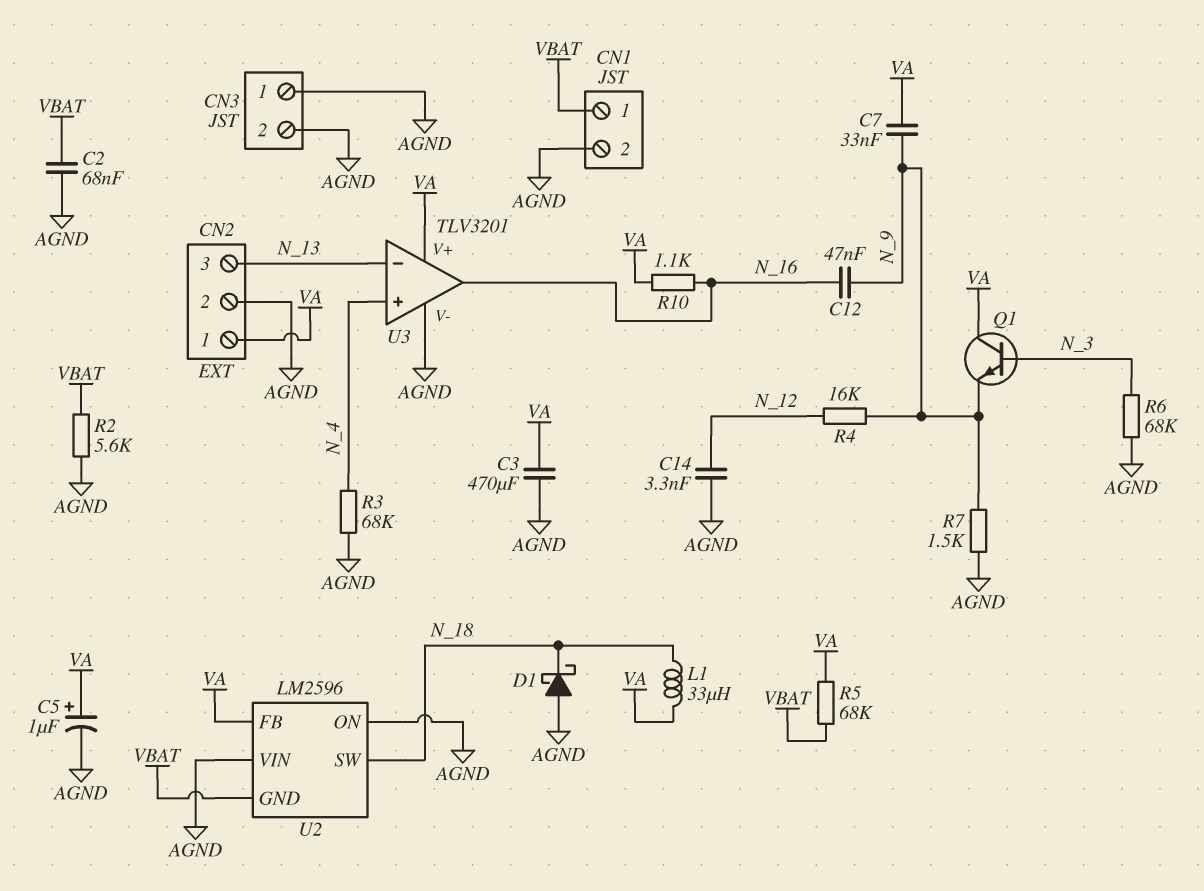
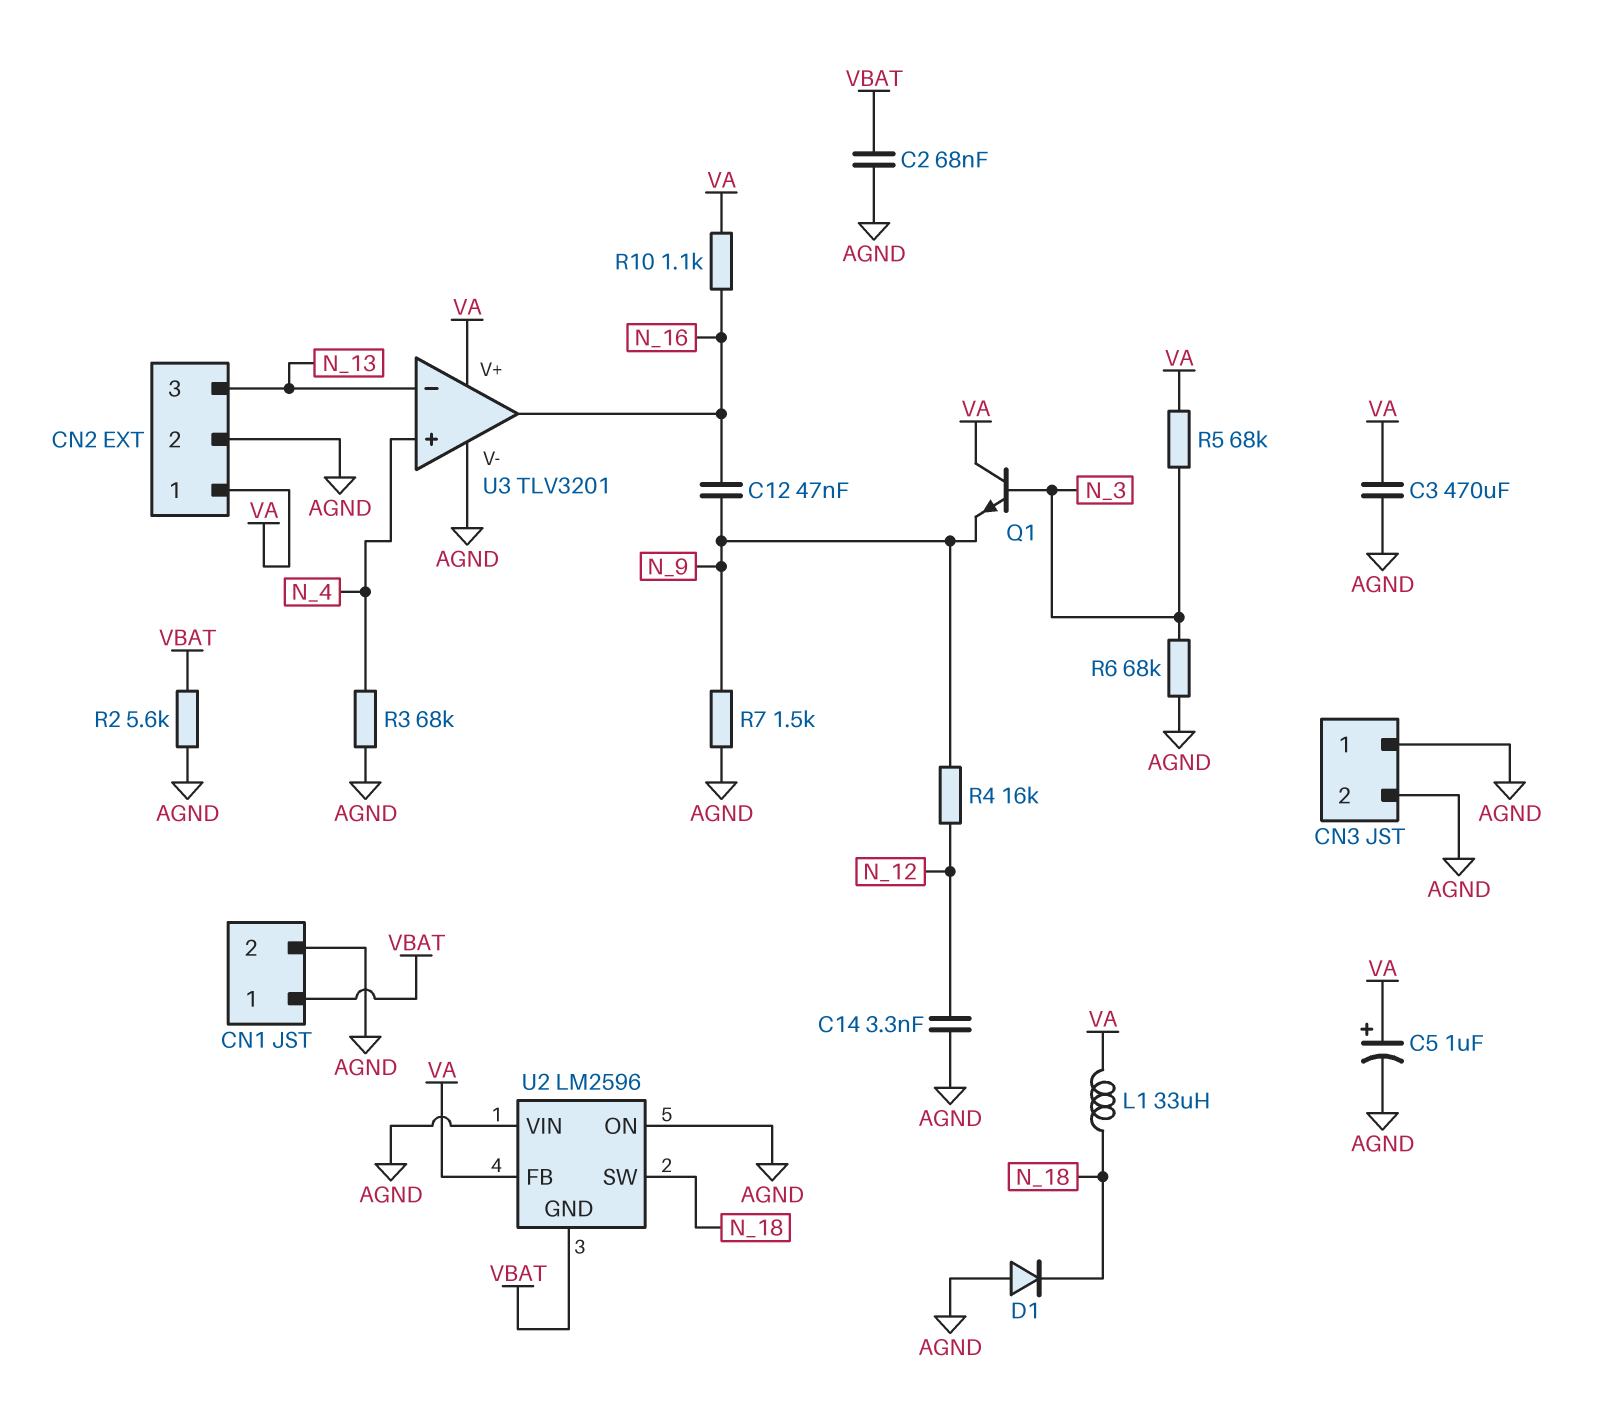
C7: 33nF (N_9, VA) -> none
D1: schottky (A AGND, K N_18) -> diode (A AGND, K N_18)
R5: 68k (VA, VBAT) -> 68k (N_3, VA)

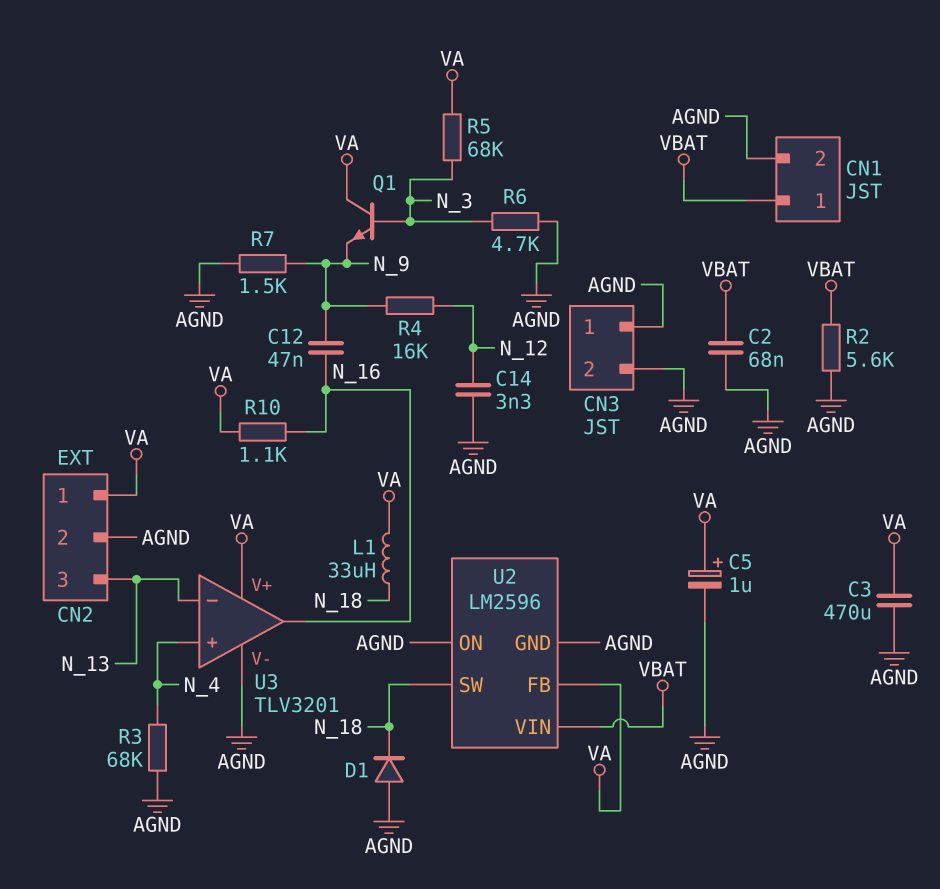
R6: 68k (AGND, N_3) -> 4.7k (AGND, N_3)
U2 pin GND: VBAT -> AGND
U2 pin VIN: AGND -> VBAT

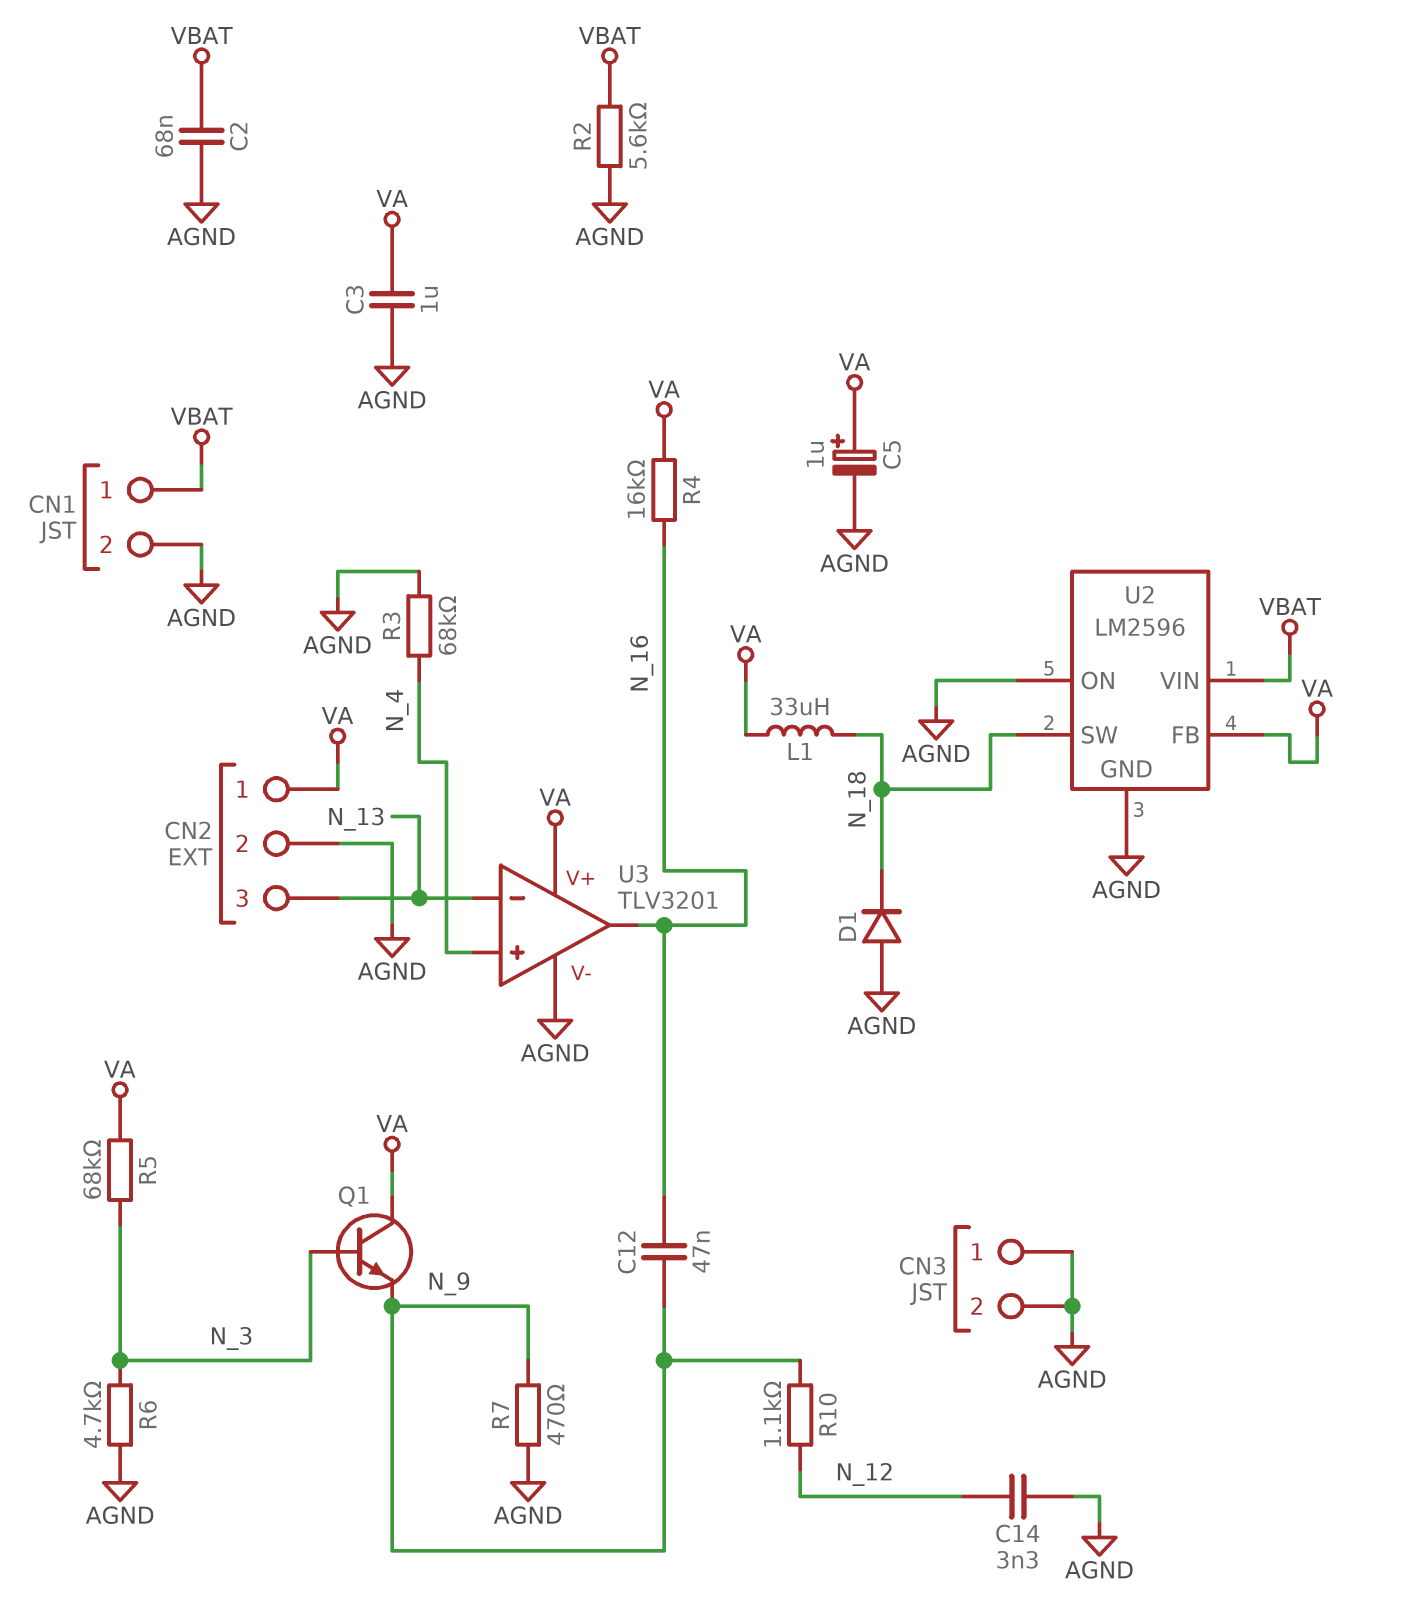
C3: 470uF (AGND, VA) -> 1uF (AGND, VA)
R4: 16k (N_9, N_12) -> 16k (N_16, VA)
R7: 1.5k (AGND, N_9) -> 470 (AGND, N_9)
R10: 1.1k (N_16, VA) -> 1.1k (N_9, N_12)

